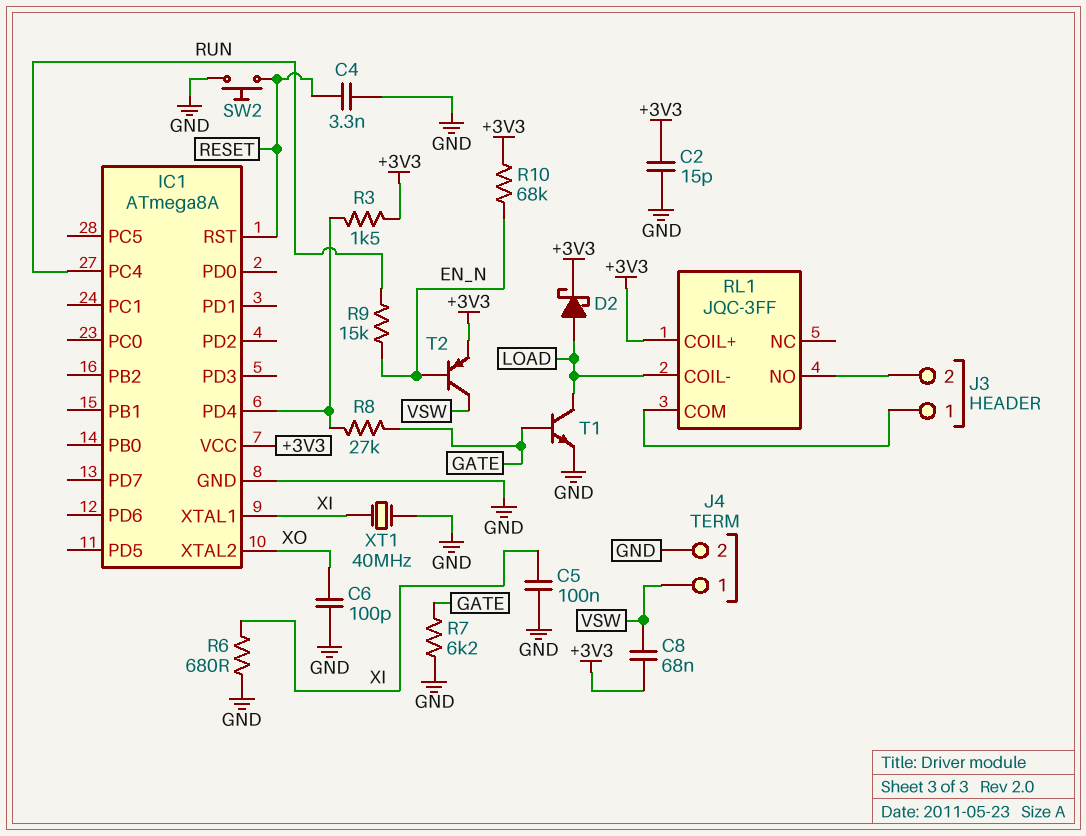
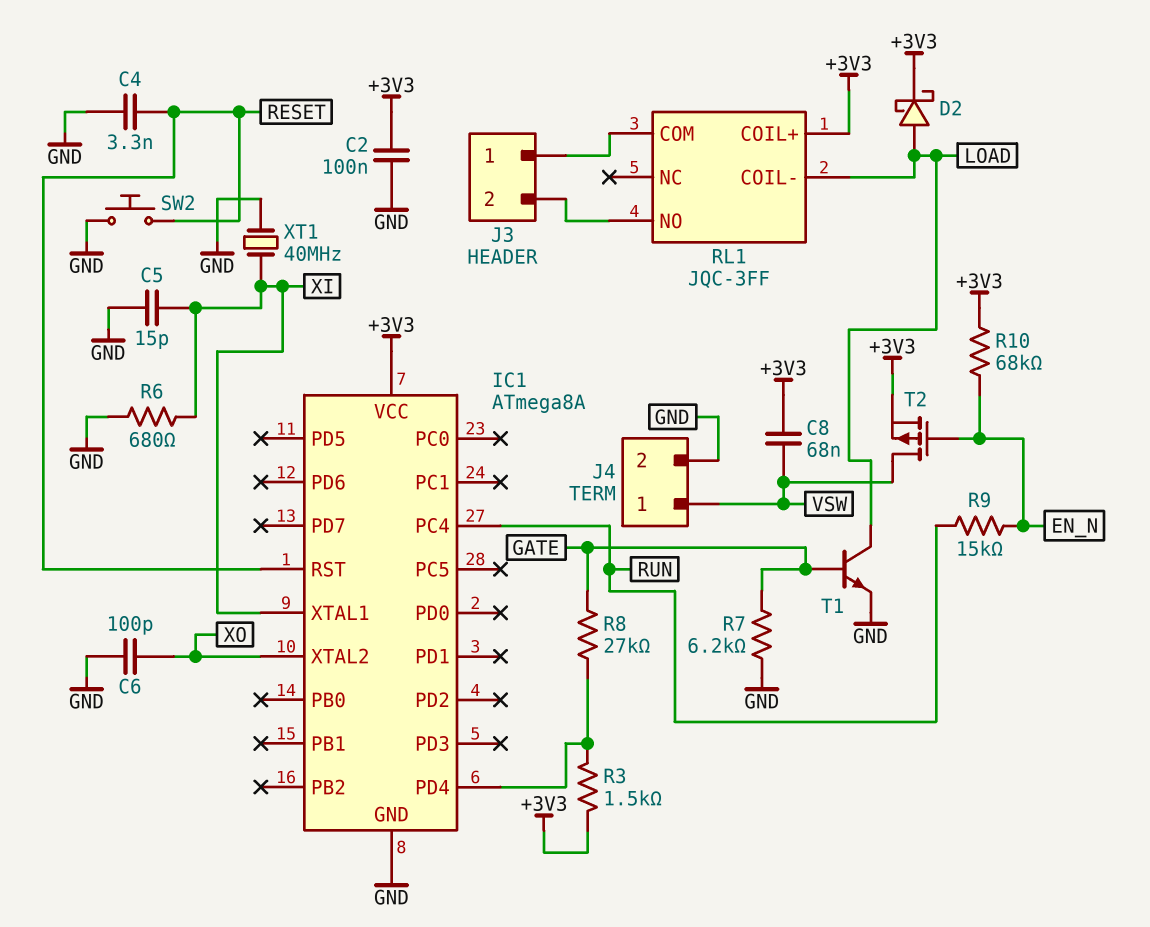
C2: 15pF (+3V3, GND) -> 100nF (+3V3, GND)
C5: 100nF (GND, XI) -> 15pF (GND, XI)
T2: PNP (B EN_N, C VSW, E +3V3) -> PMOS (G EN_N, D VSW, S +3V3)

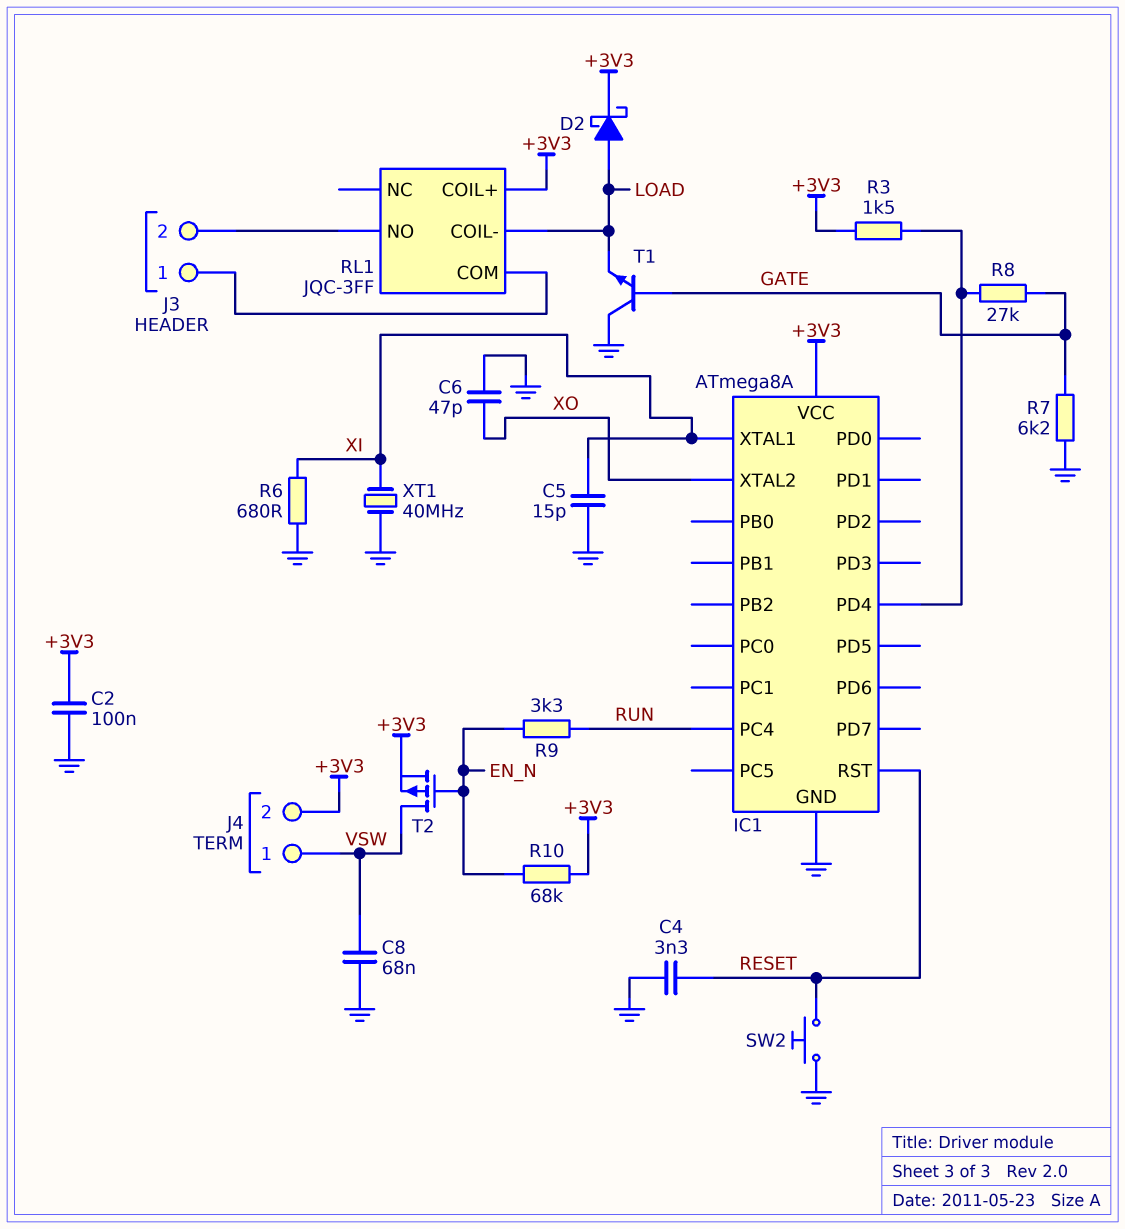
C6: 100pF (GND, XO) -> 47pF (GND, XO)
C8: 68nF (+3V3, VSW) -> 68nF (GND, VSW)
J4 pin 2: GND -> +3V3
R9: 15k (EN_N, RUN) -> 3.3k (EN_N, RUN)
T1: NPN (B GATE, C LOAD, E GND) -> NPN (B GATE, C GND, E LOAD)

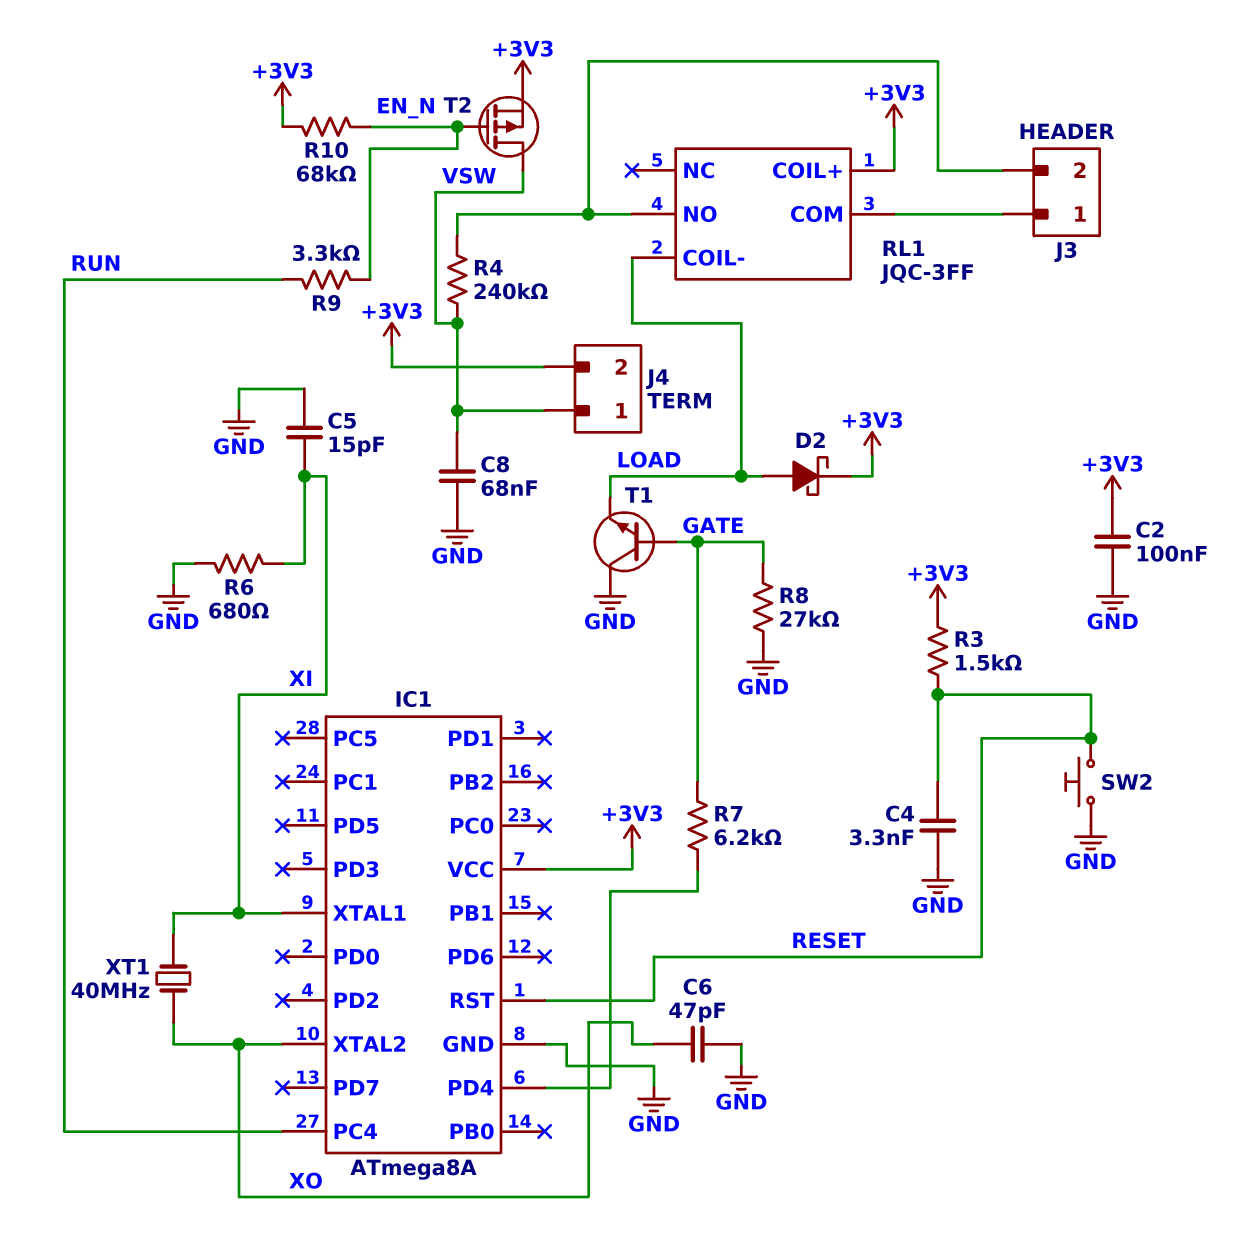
R3: 1.5k (+3V3, IC1/PD4) -> 1.5k (+3V3, RESET)
R4: none -> 240k (J3/2, VSW)
R7: 6.2k (GATE, GND) -> 6.2k (GATE, IC1/PD4)
R8: 27k (GATE, IC1/PD4) -> 27k (GATE, GND)
XT1: 40MHz (GND, XI) -> 40MHz (XI, XO)

